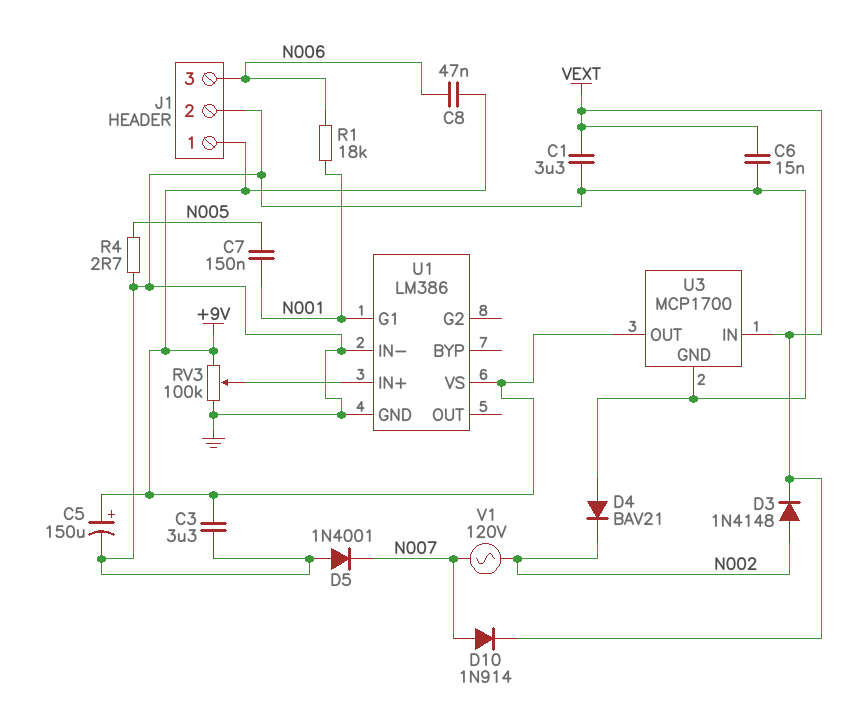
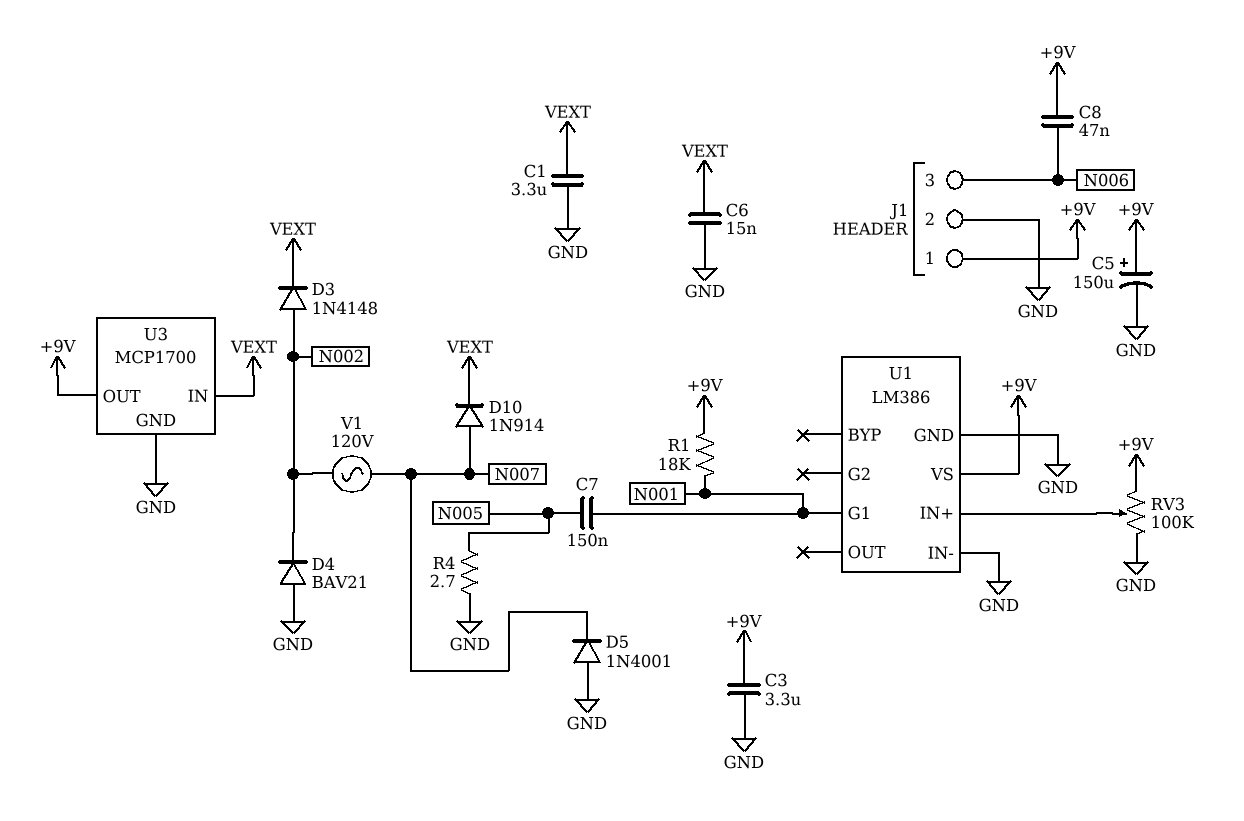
R1: 18k (N001, N006) -> 18k (+9V, N001)

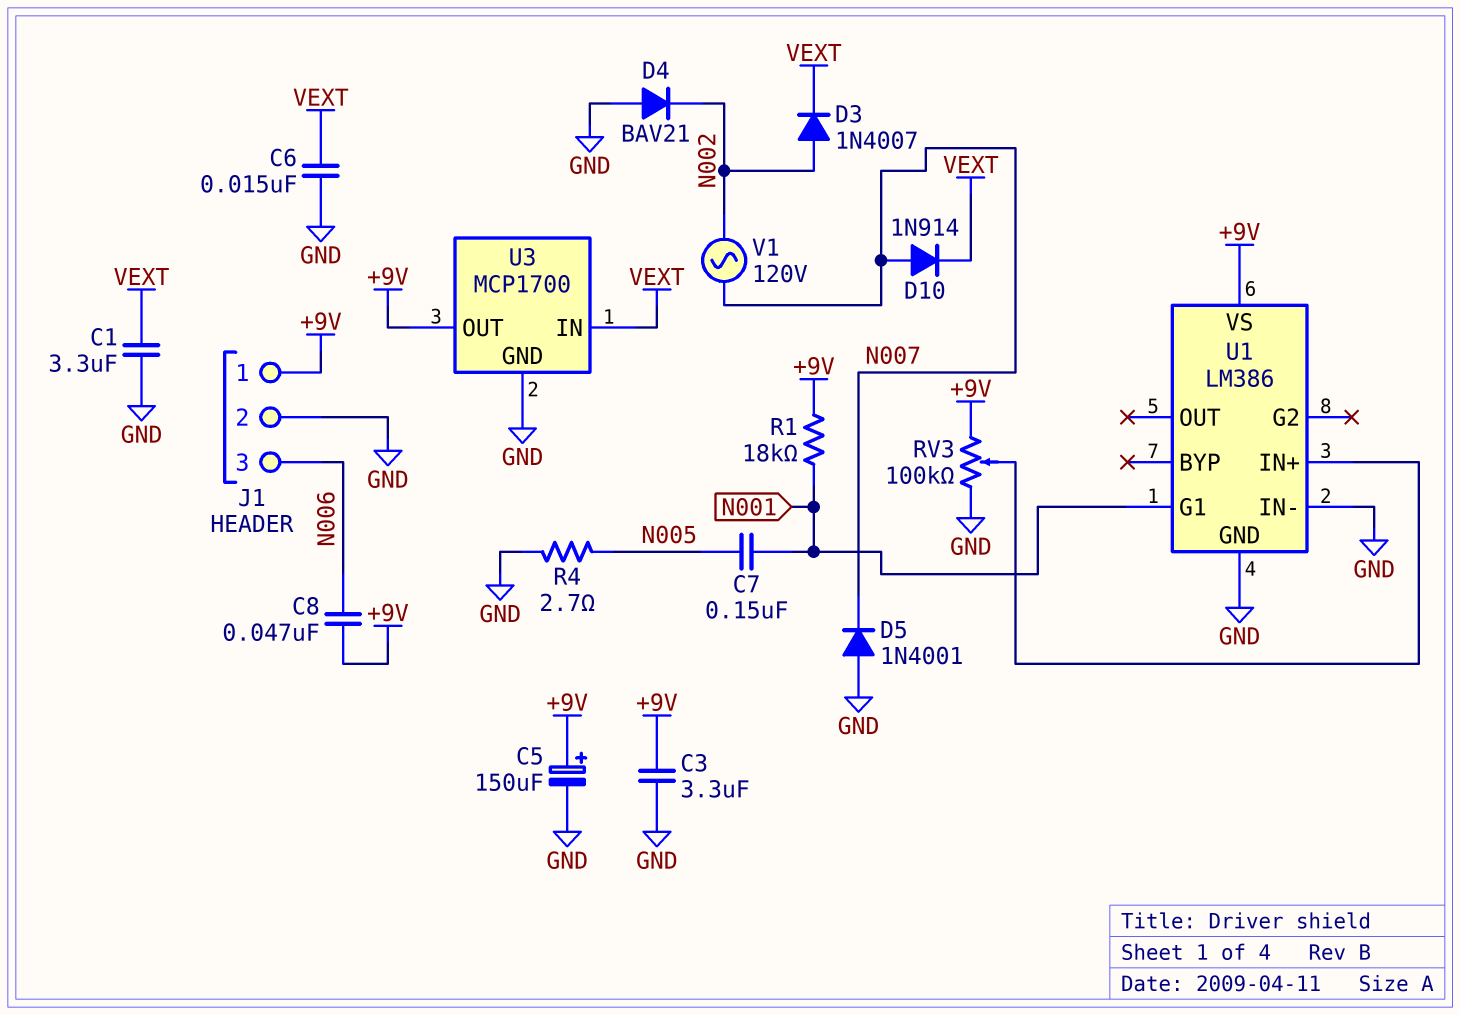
D3: diode 1N4148 (A N002, K VEXT) -> diode 1N4007 (A N002, K VEXT)

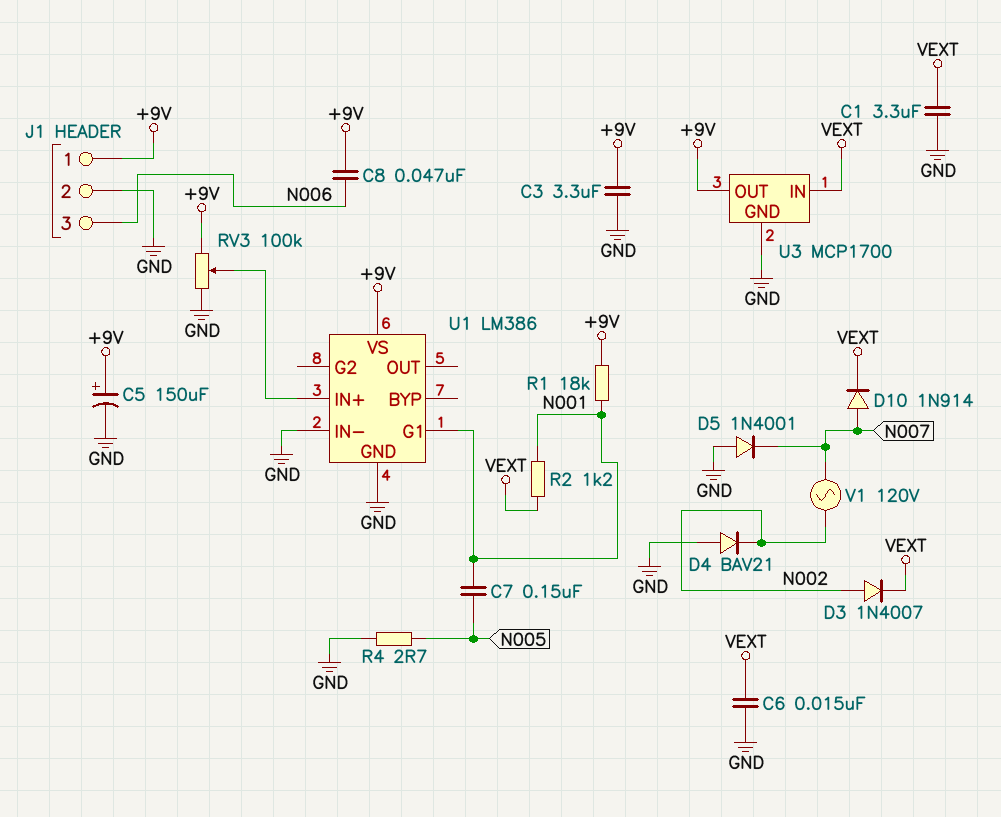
R2: none -> 1.2k (N001, VEXT)

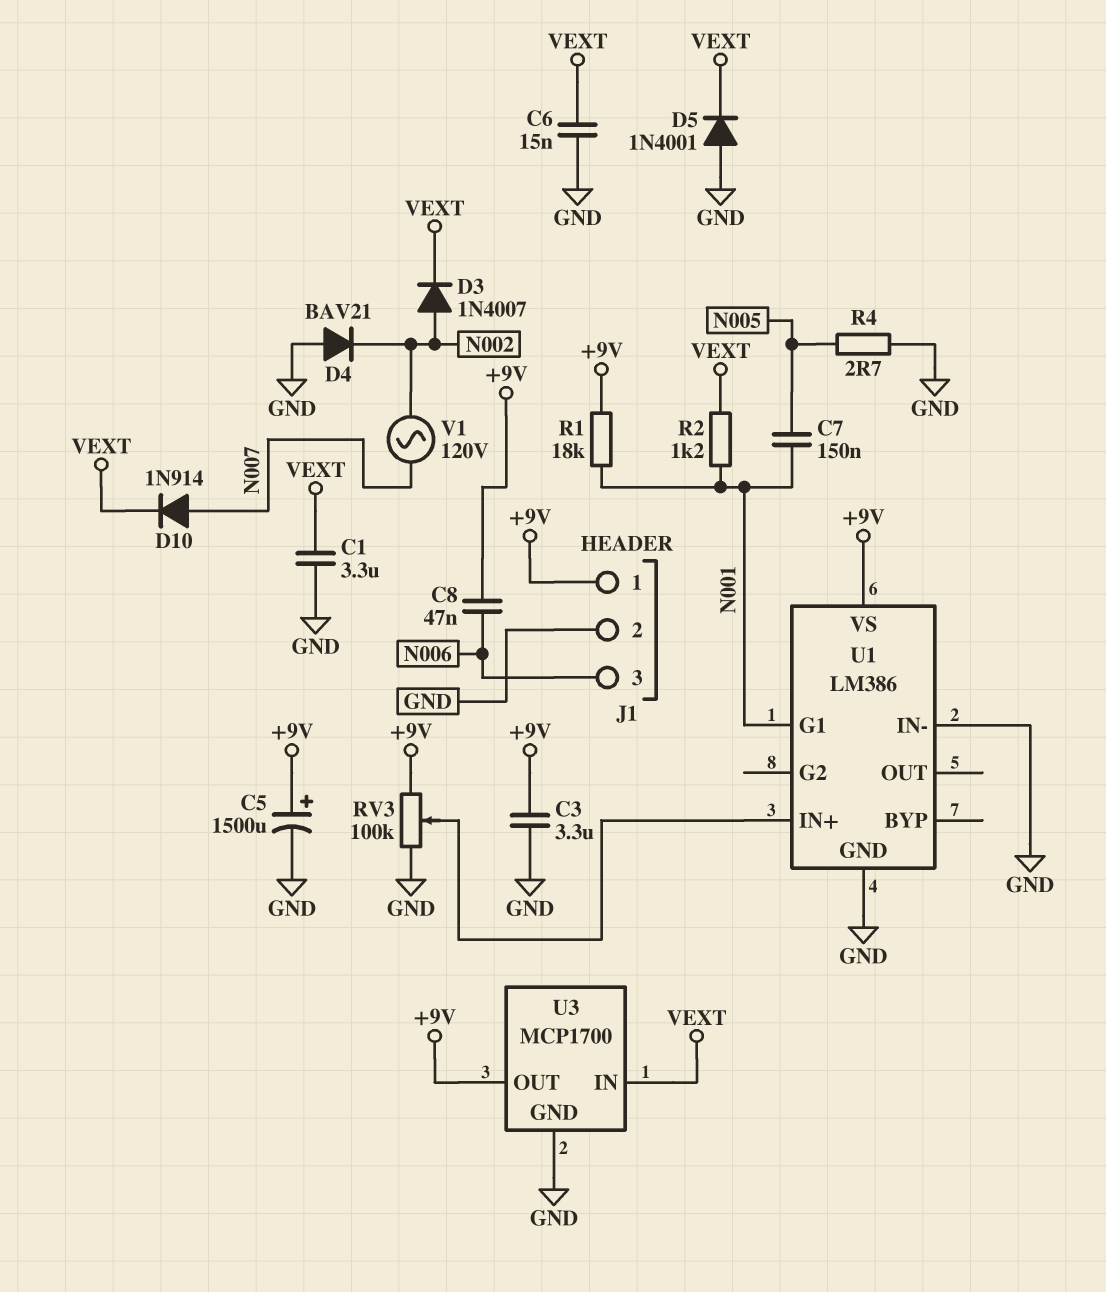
C5: 150uF (plus +9V, minus GND) -> 1500uF (plus +9V, minus GND)
D5: diode 1N4001 (A GND, K N007) -> diode 1N4001 (A GND, K VEXT)

